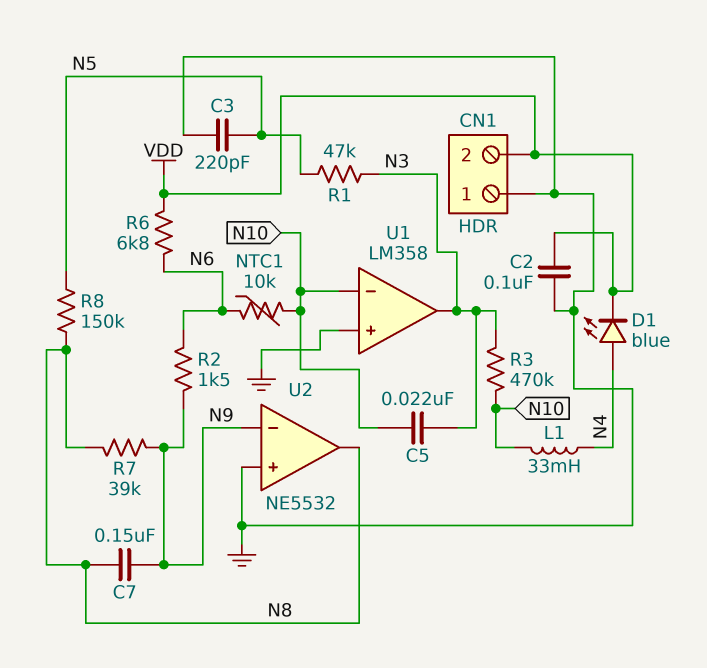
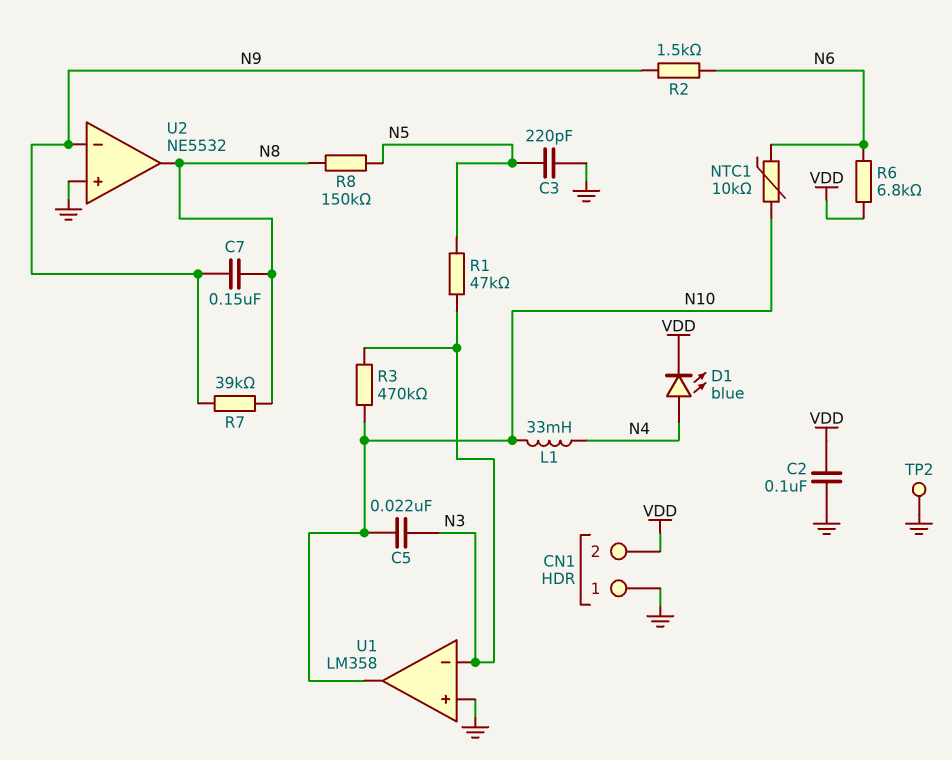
TP2: none -> test point (GND)
U1 pin in-: N10 -> N3
U1 pin out: N3 -> N10

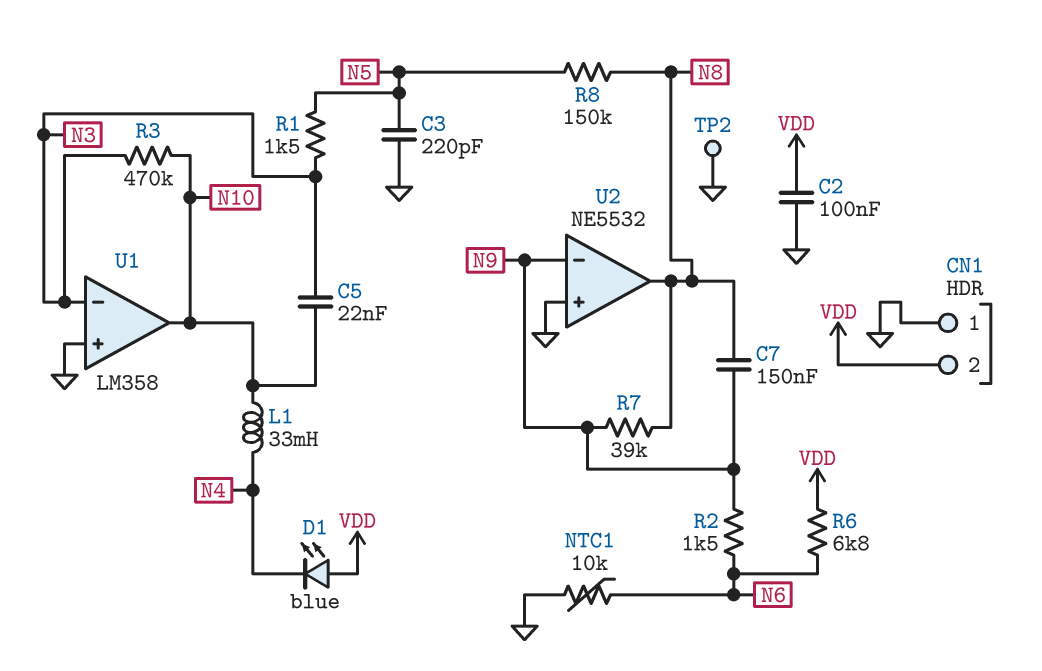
D1: LED blue (A N4, K VDD) -> LED blue (A VDD, K N4)
NTC1: 10k (N6, N10) -> 10k (GND, N6)
R1: 47k (N3, N5) -> 1.5k (N3, N5)

